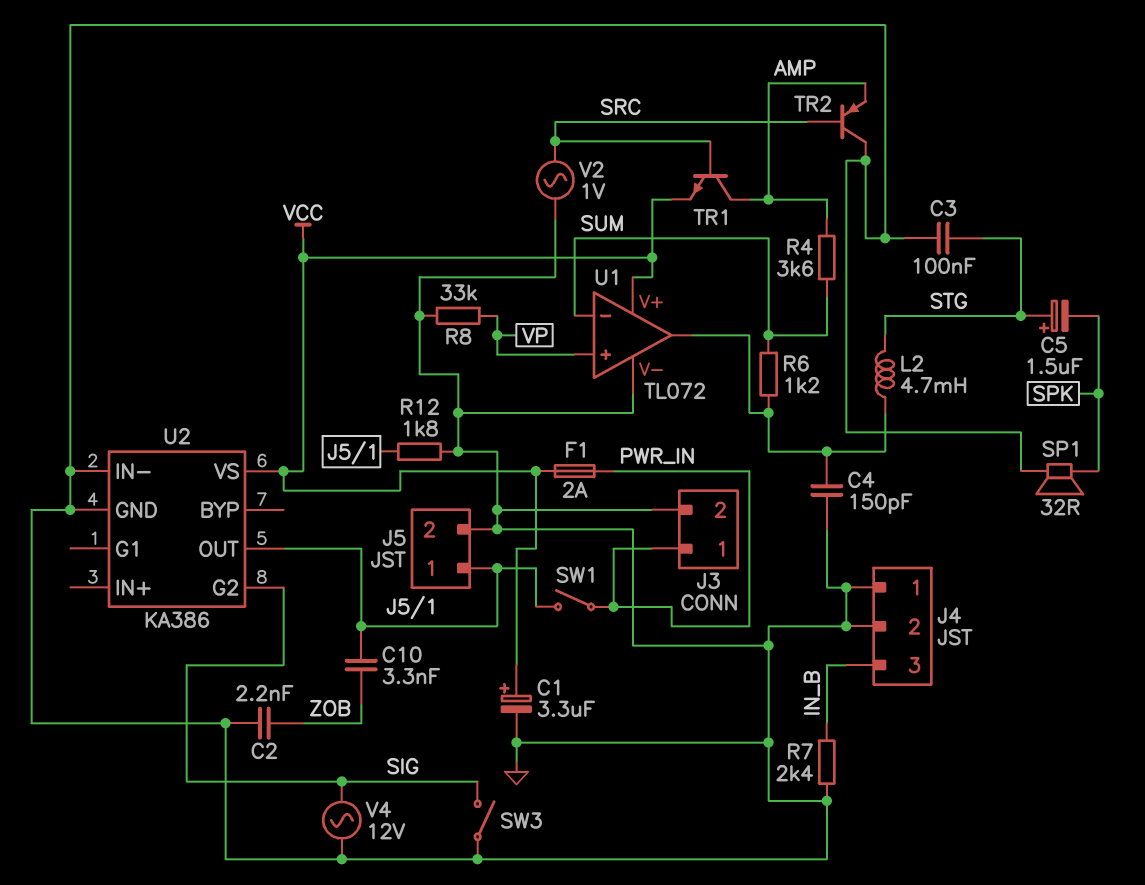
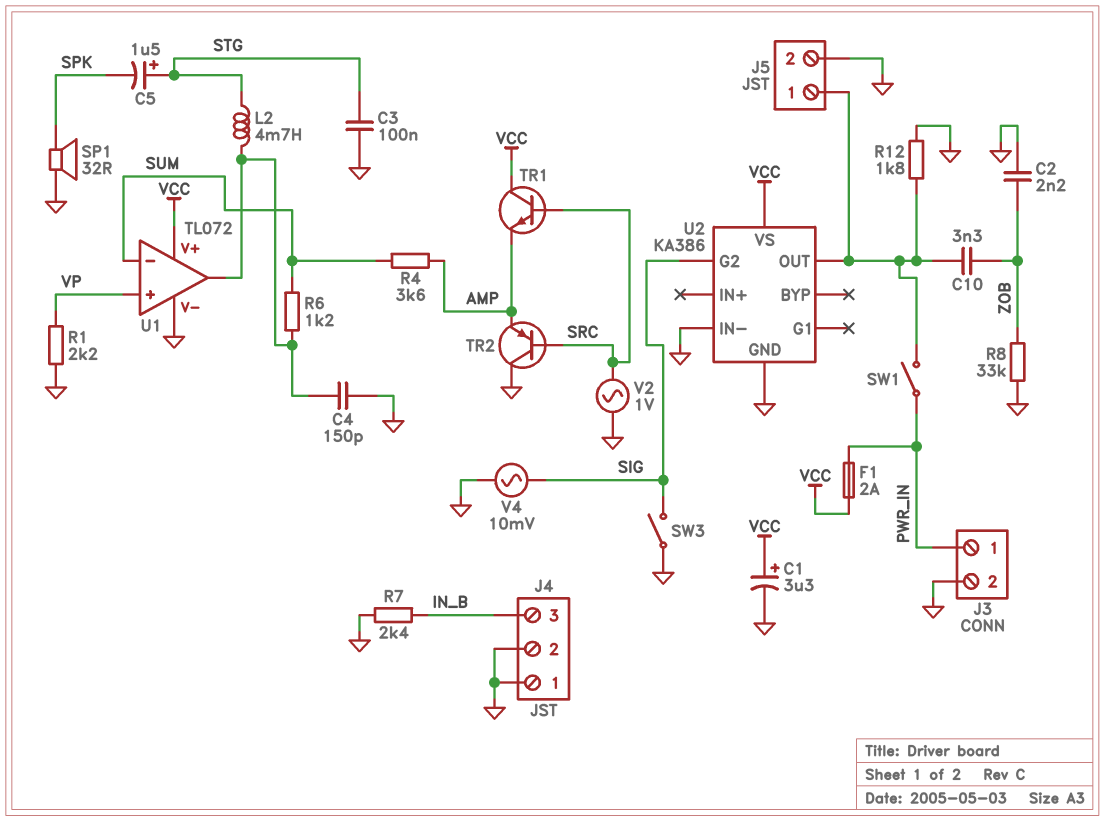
R1: none -> 2.2k (GND, VP)
R8: 33k (GND, VP) -> 33k (GND, ZOB)
TR1: NPN (B SRC, C AMP, E VCC) -> NPN (B SRC, C VCC, E AMP)
V4: AC 12V (GND, SIG) -> AC 10mV (GND, SIG)

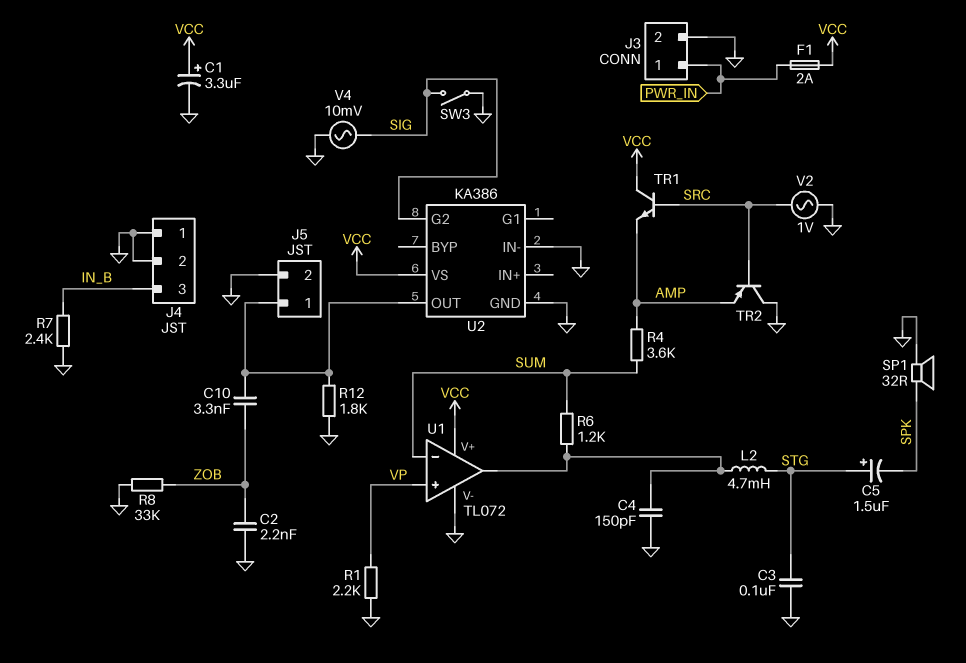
SW1: switch (J5/1, PWR_IN) -> none

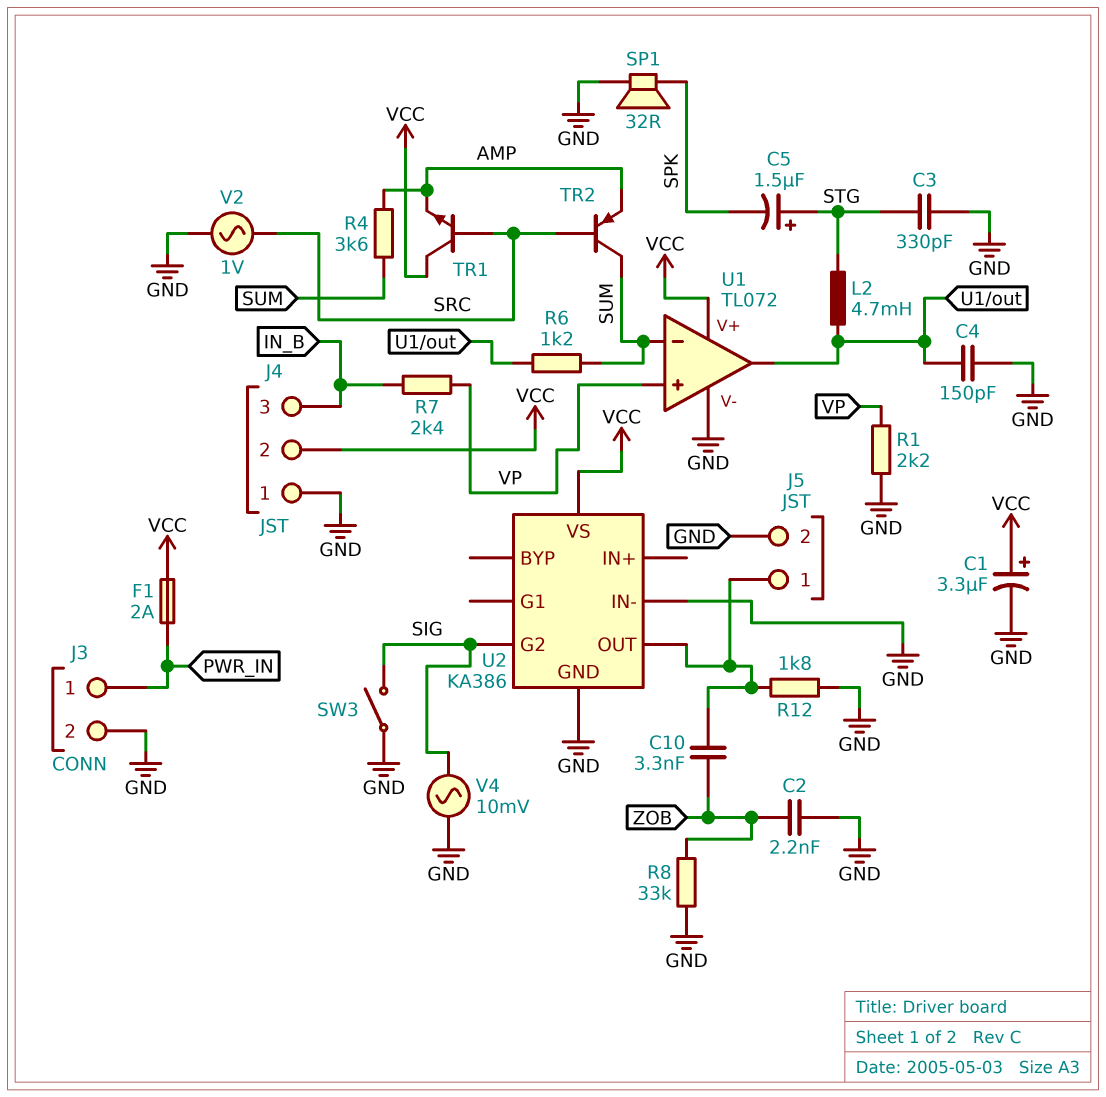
C3: 100nF (GND, STG) -> 330pF (GND, STG)
J4 pin 2: GND -> VCC
R7: 2.4k (GND, IN_B) -> 2.4k (IN_B, VP)
TR2: PNP (B SRC, C GND, E AMP) -> PNP (B SRC, C SUM, E AMP)

